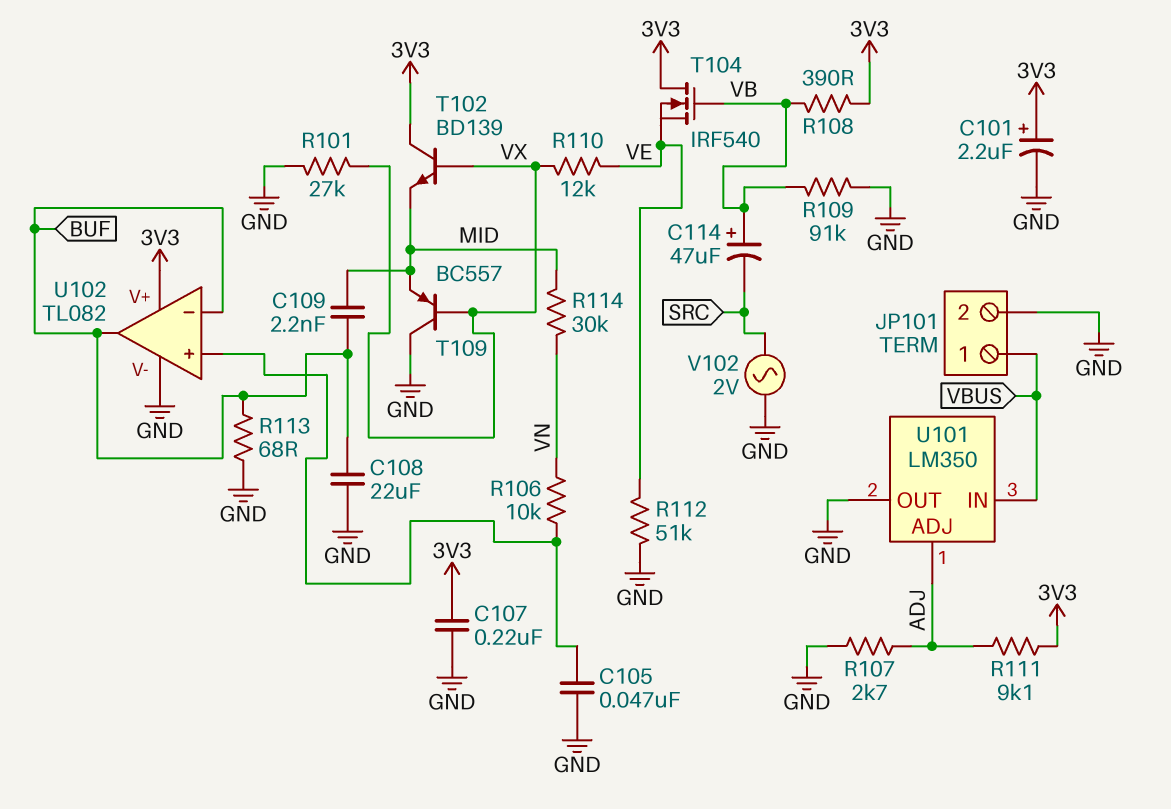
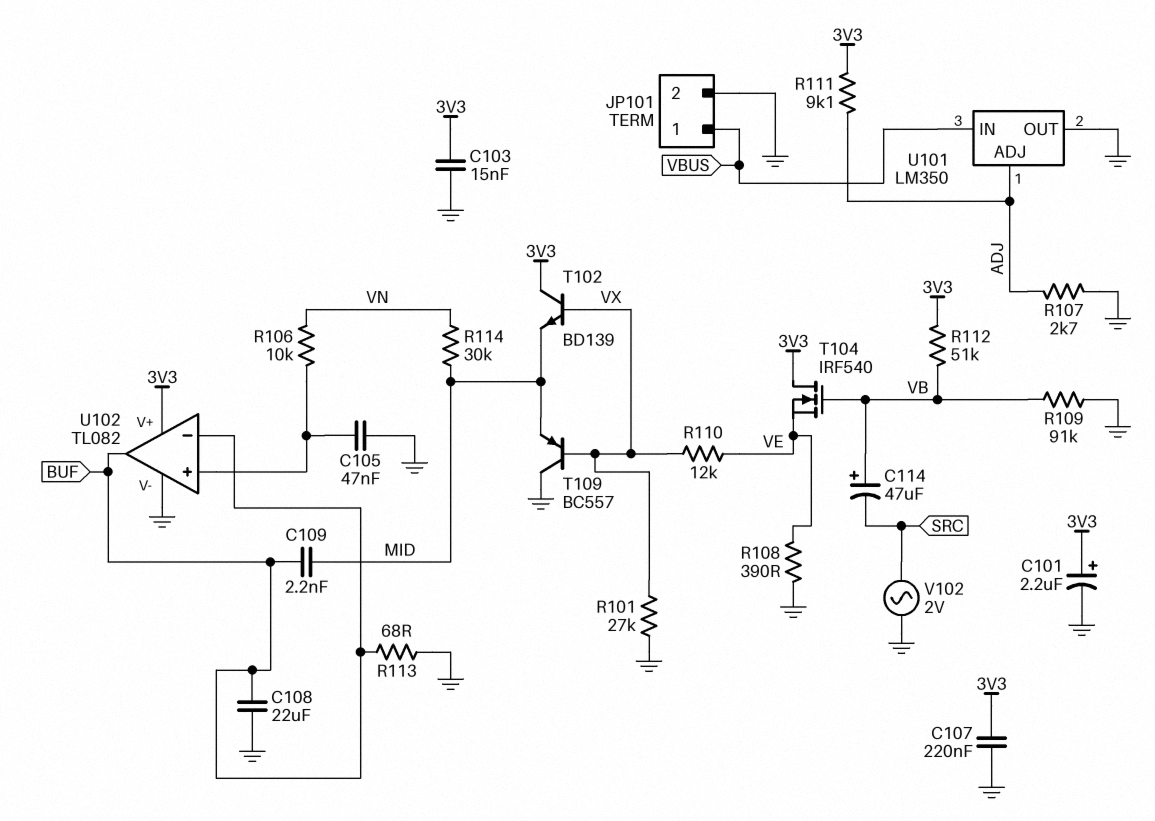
C103: none -> 15nF (3V3, GND)
R108: 390 (3V3, VB) -> 390 (GND, VE)
R112: 51k (GND, VE) -> 51k (3V3, VB)

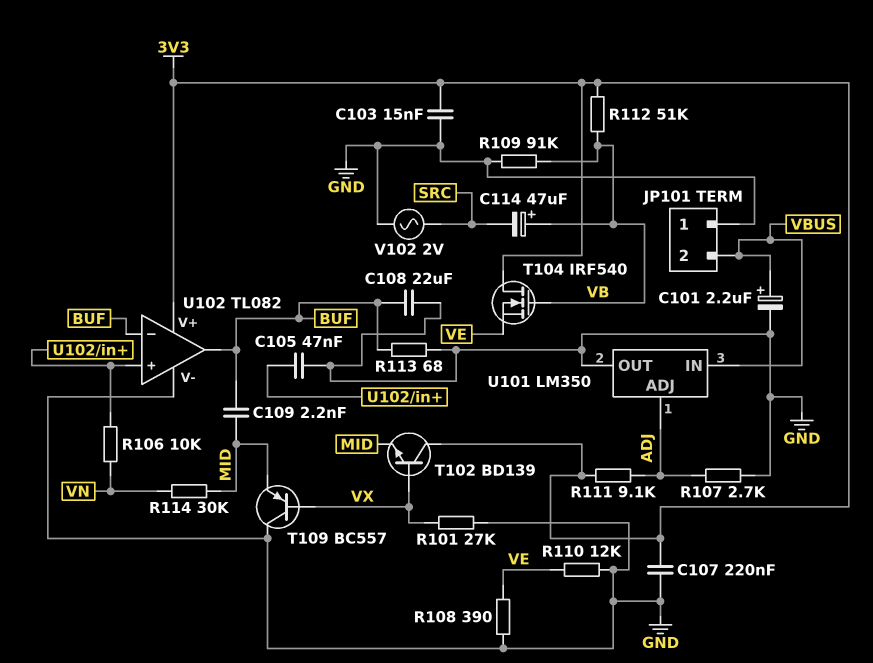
C101: 2.2uF (plus 3V3, minus GND) -> 2.2uF (plus VBUS, minus GND)
JP101 pin 1: VBUS -> GND
JP101 pin 2: GND -> VBUS
R110: 12k (VE, VX) -> 12k (GND, VE)

